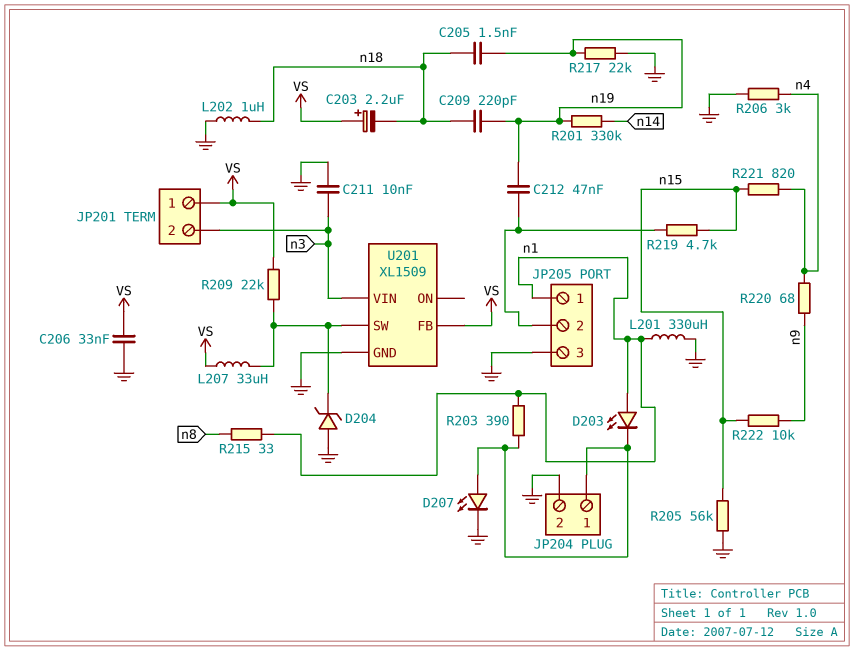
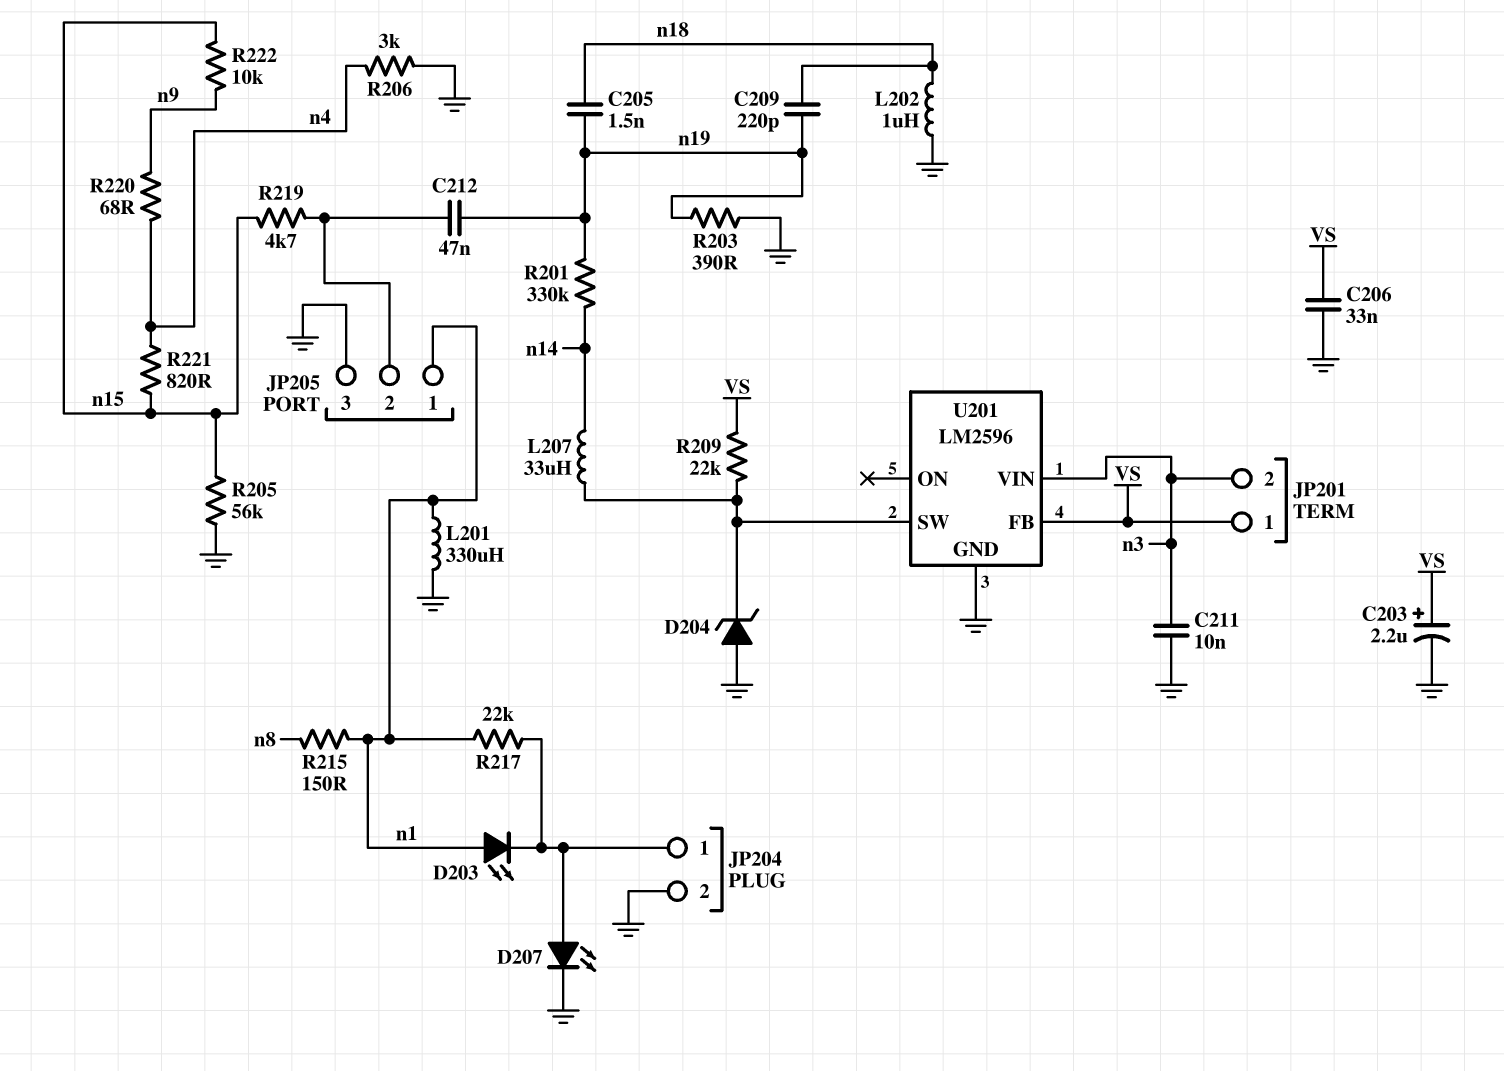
C203: 2.2uF (plus VS, minus n18) -> 2.2uF (plus VS, minus GND)
L207: 33uH (U201/SW, VS) -> 33uH (U201/SW, n14)
R203: 390 (JP204/1, n1) -> 390 (GND, n19)
R215: 33 (n1, n8) -> 150 (n1, n8)
R217: 22k (GND, n19) -> 22k (JP204/1, n1)
U201: XL1509 -> LM2596

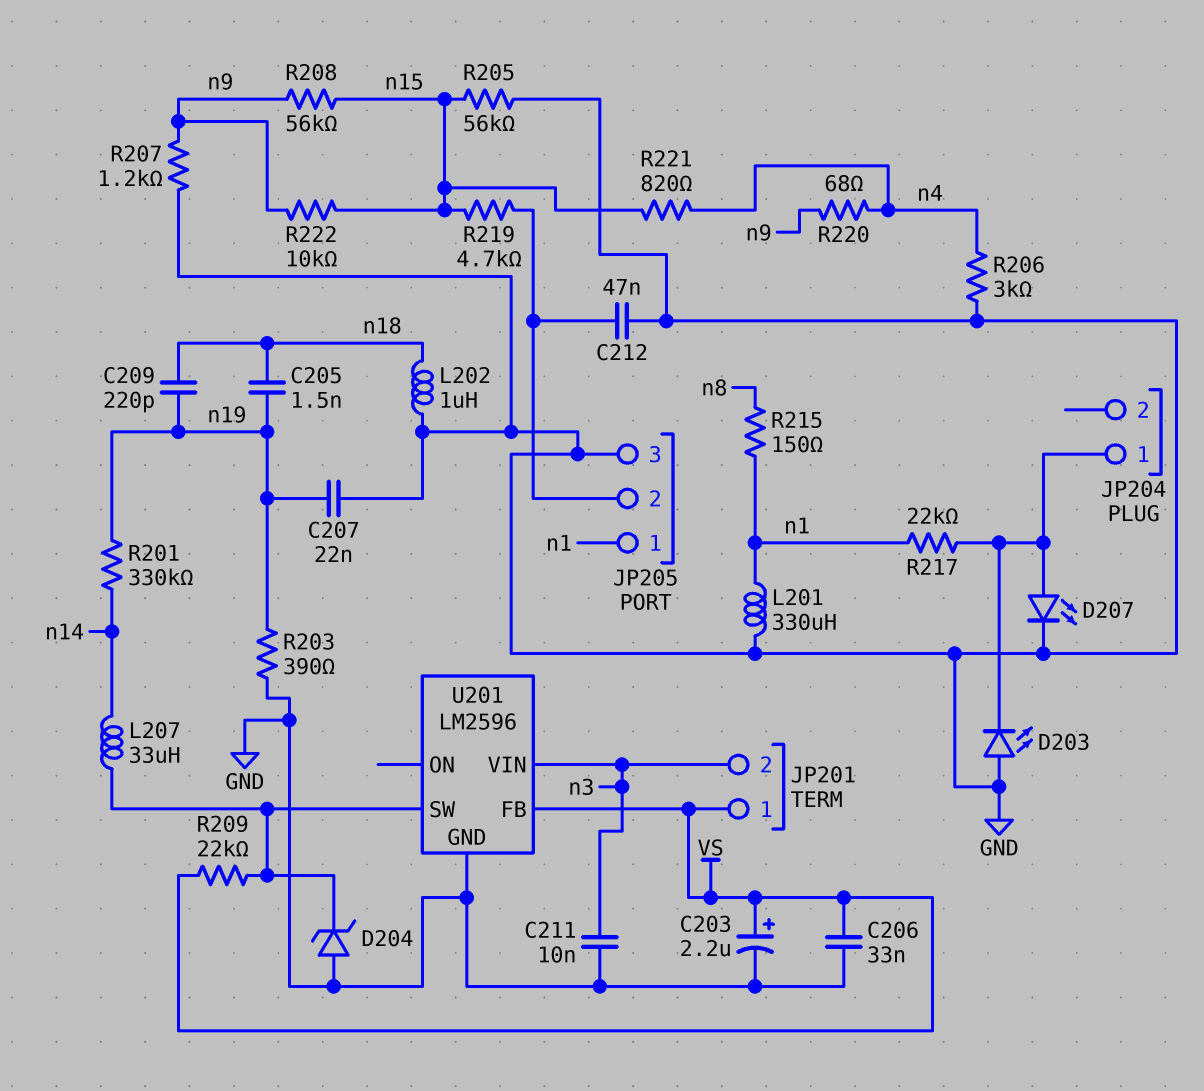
C207: none -> 22nF (GND, n19)
C212: 47nF (JP205/2, n19) -> 47nF (GND, JP205/2)
D203: LED (A n1, K JP204/1) -> LED (A GND, K JP204/1)
JP204 pin 2: GND -> none
R207: none -> 1.2k (GND, n9)
R208: none -> 56k (n9, n15)

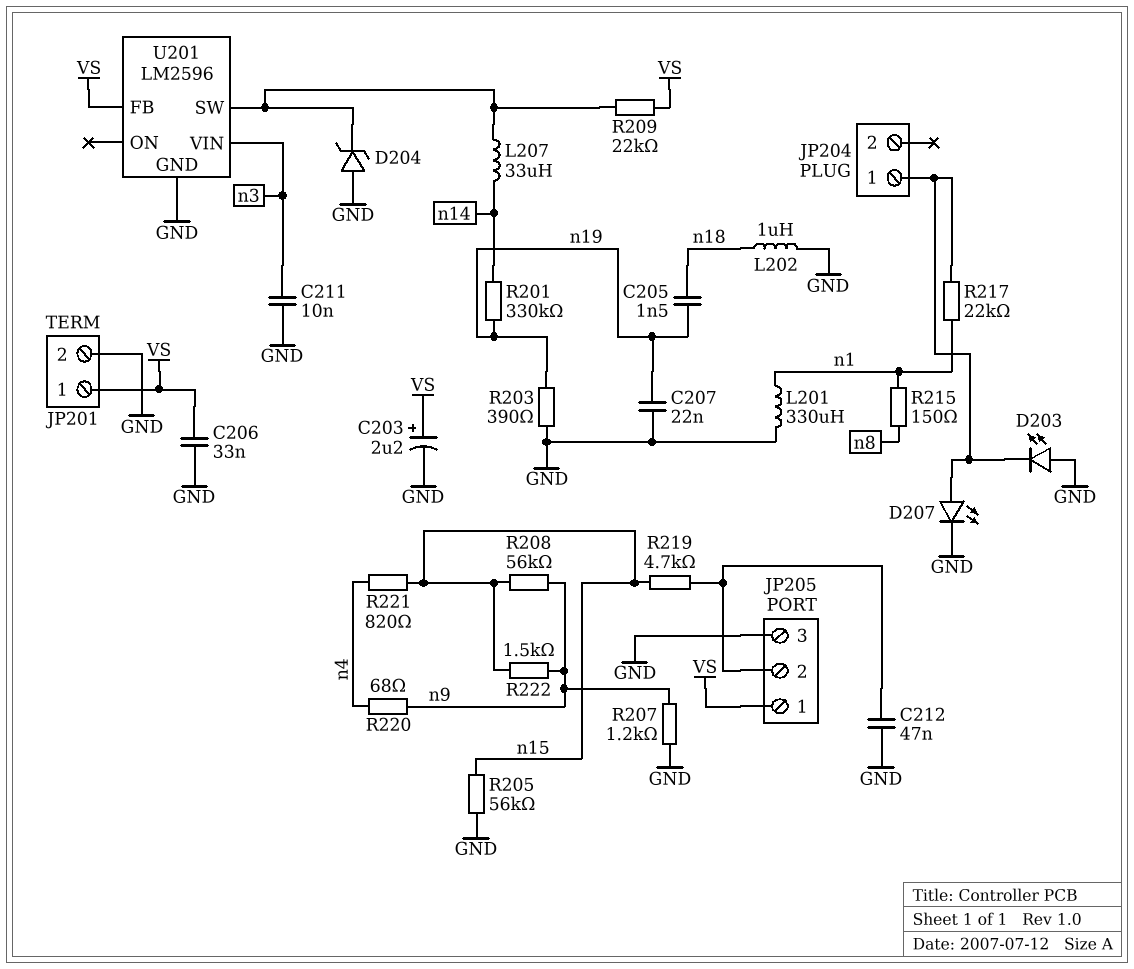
C209: 220pF (n18, n19) -> none
JP201 pin 2: n3 -> GND
JP205 pin 1: n1 -> VS
R206: 3k (GND, n4) -> none
R222: 10k (n9, n15) -> 1.5k (n9, n15)

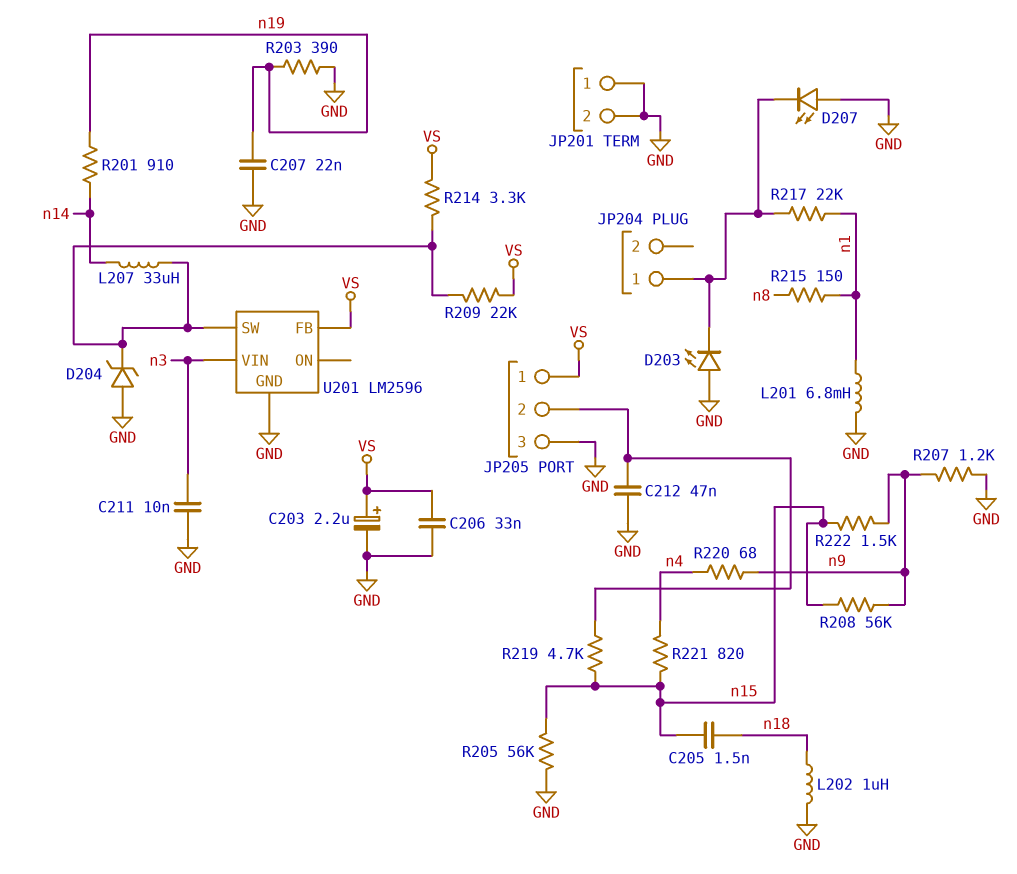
C205: 1.5nF (n18, n19) -> 1.5nF (n15, n18)
D207: LED (A JP204/1, K GND) -> LED (A GND, K JP204/1)
JP201 pin 1: VS -> GND
L201: 330uH (GND, n1) -> 6.8mH (GND, n1)
R201: 330k (n14, n19) -> 910 (n14, n19)
R214: none -> 3.3k (U201/SW, VS)

